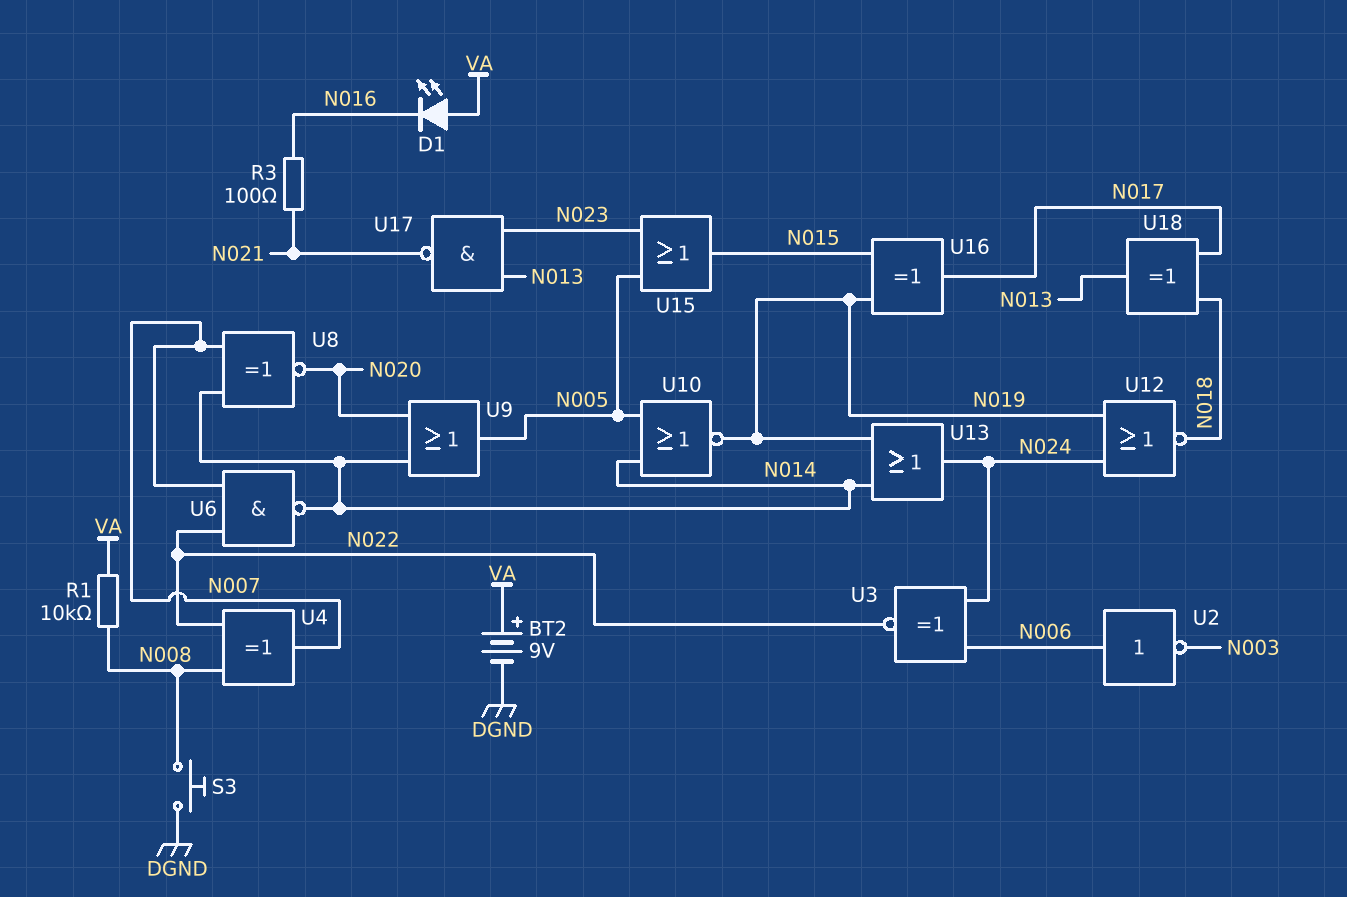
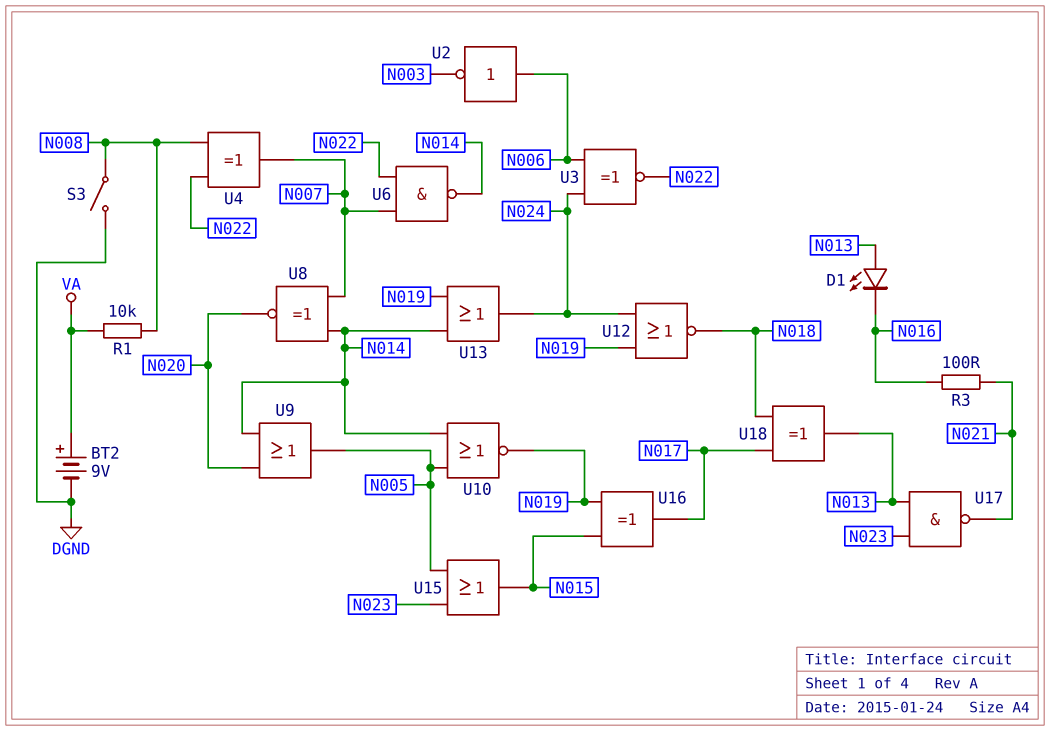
D1: LED (A VA, K N016) -> LED (A N013, K N016)
S3: button (DGND, N008) -> switch (DGND, N008)

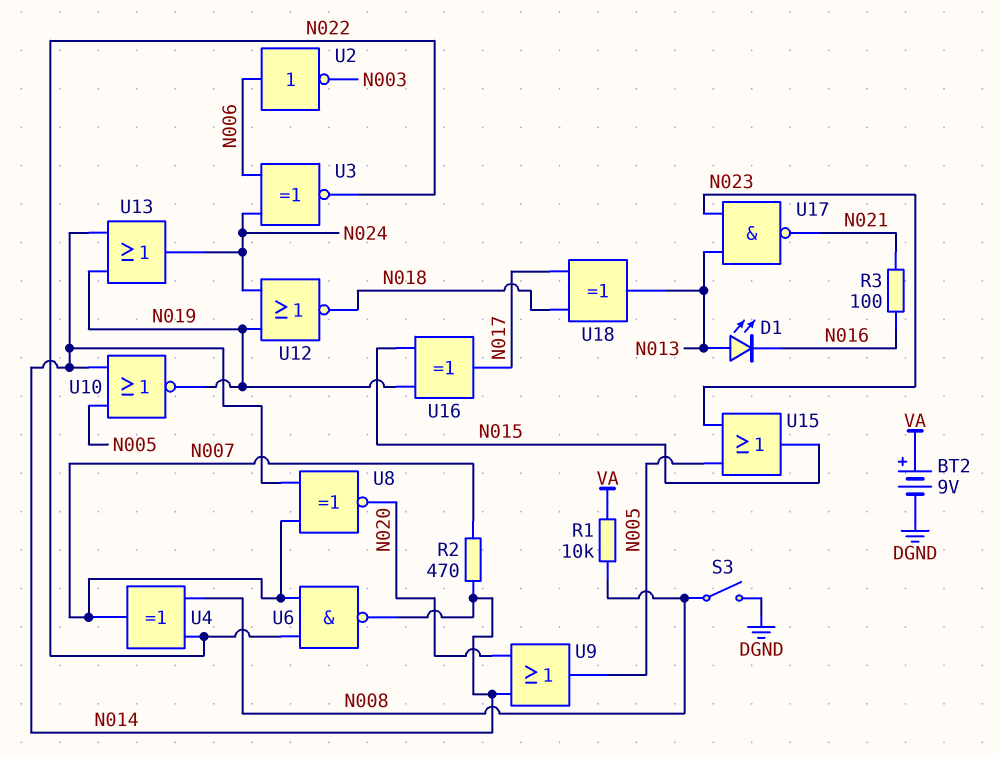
R2: none -> 470 (N007, N014)

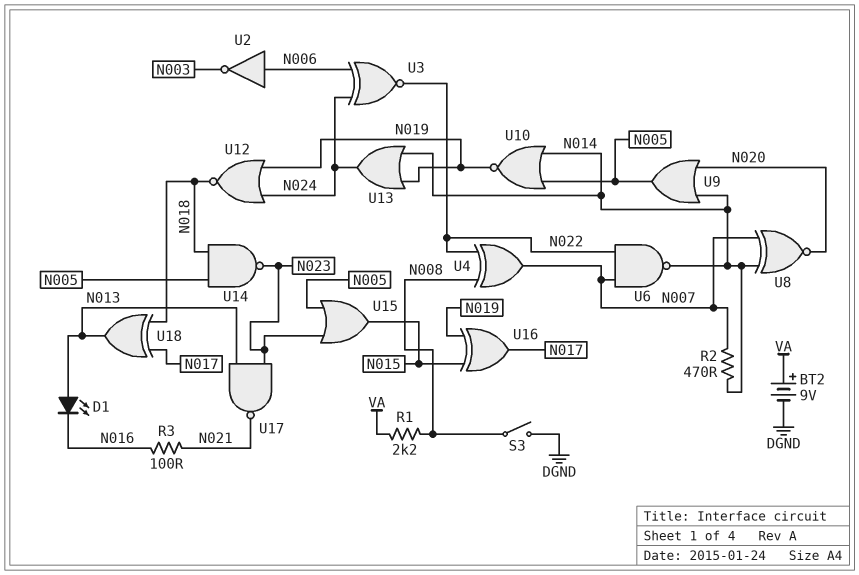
R1: 10k (N008, VA) -> 2.2k (N008, VA)
U14: none -> NAND (in N005, in N018, out N023)

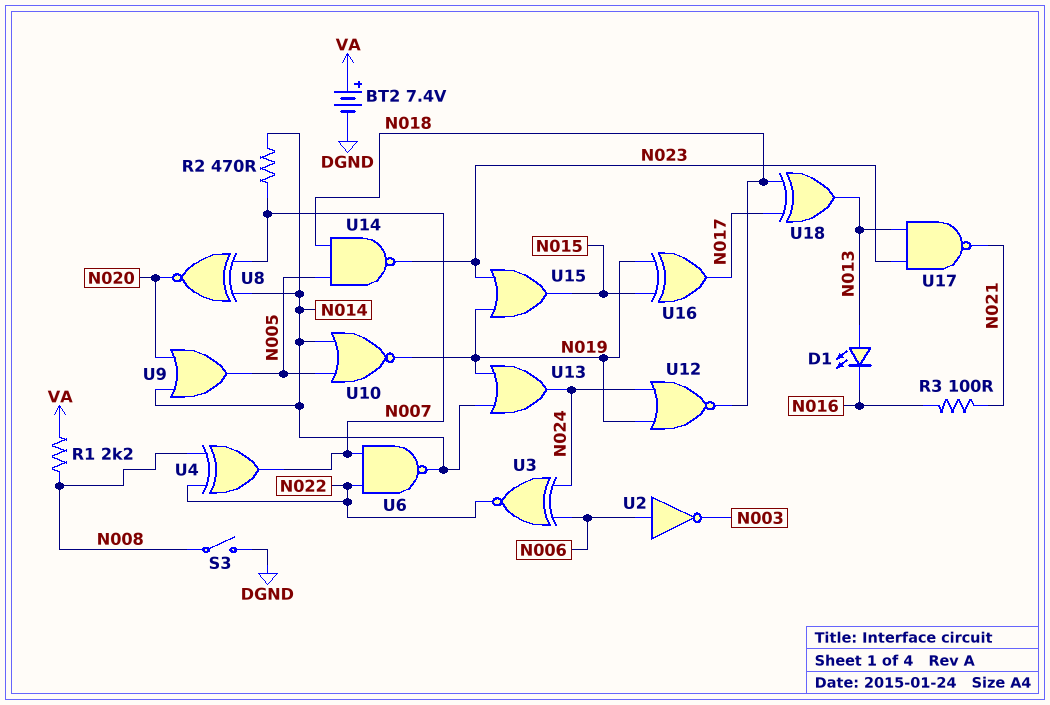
BT2: 9V (plus VA, minus DGND) -> 7.4V (plus VA, minus DGND)
U15: OR (in N005, in N023, out N015) -> OR (in N019, in N023, out N015)

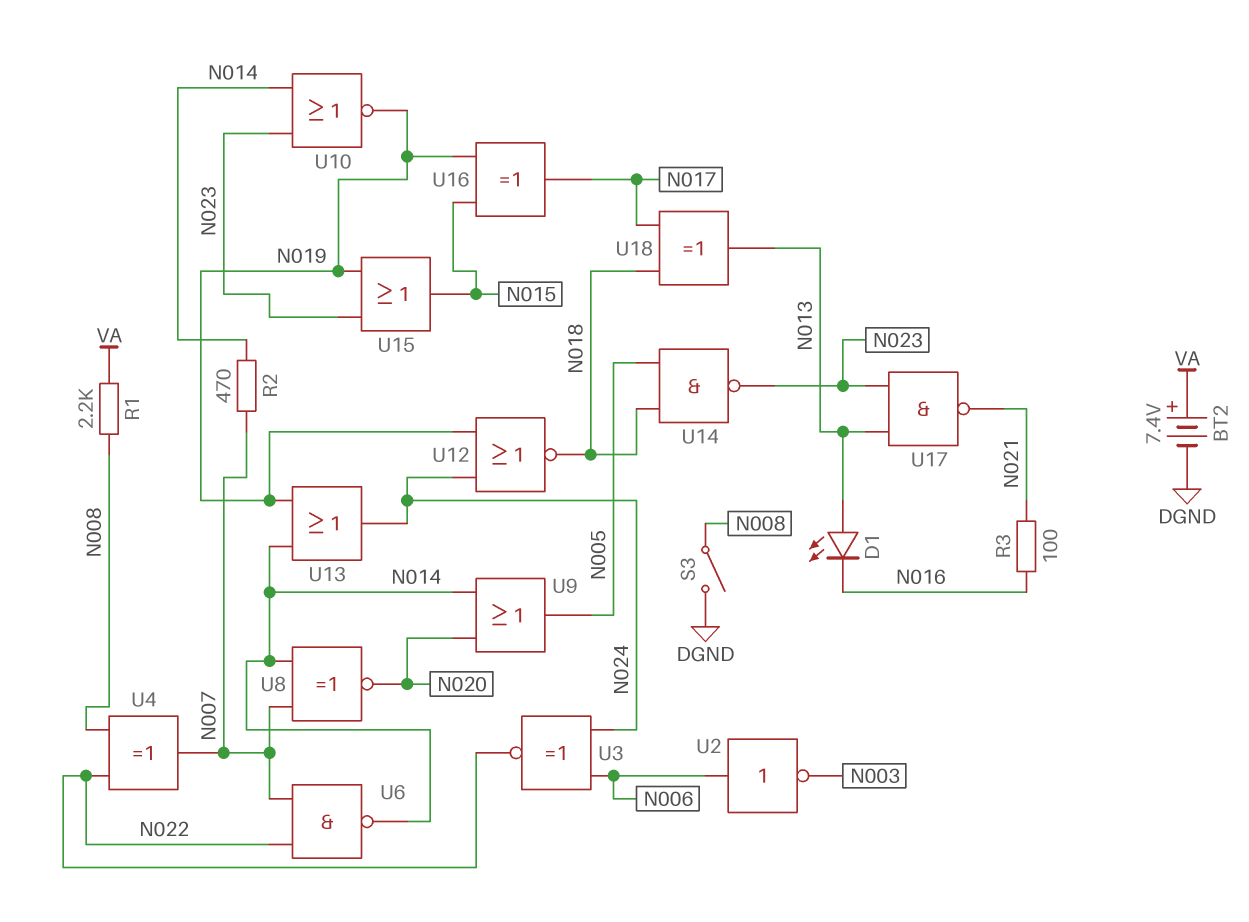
U10: NOR (in N005, in N014, out N019) -> NOR (in N014, in N023, out N019)

